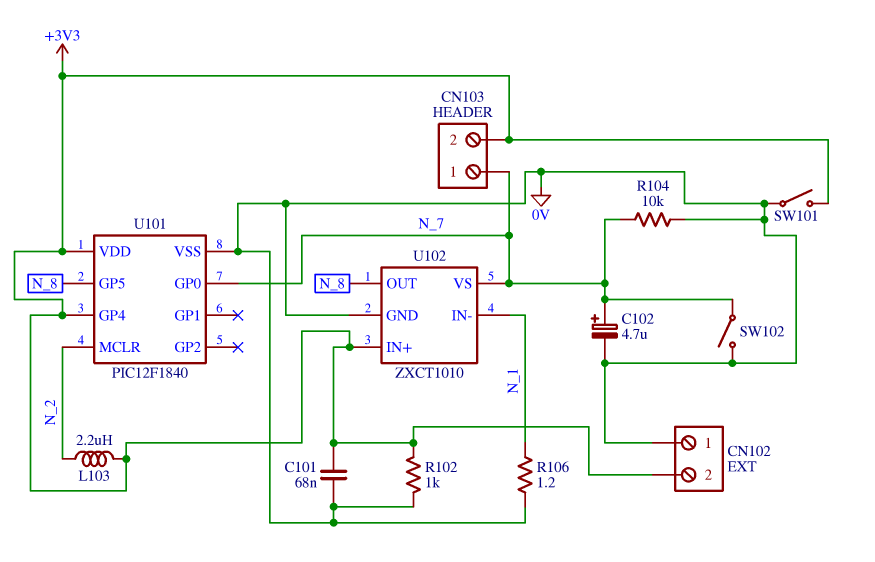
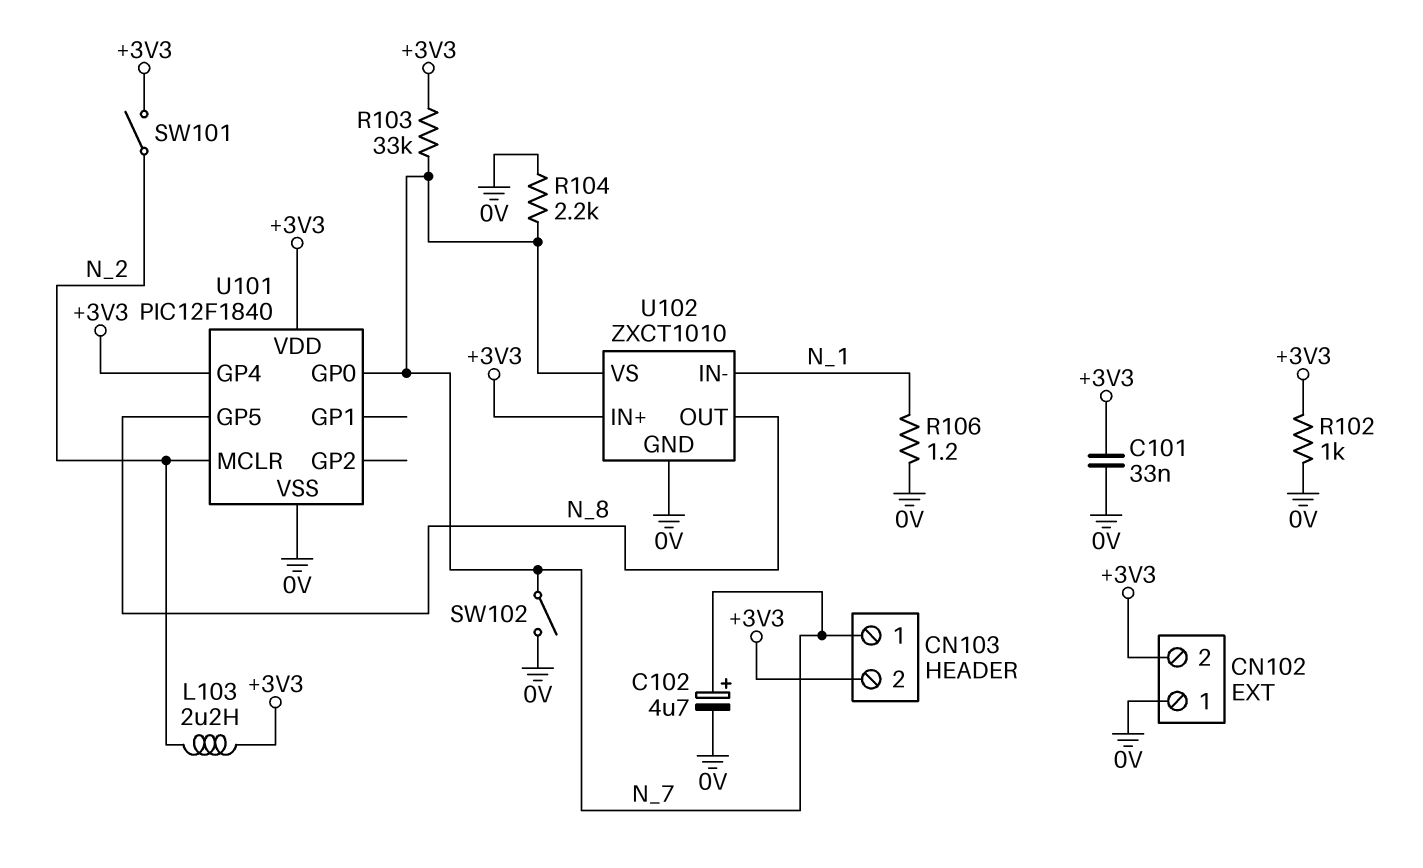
C101: 68nF (+3V3, 0V) -> 33nF (+3V3, 0V)
R103: none -> 33k (+3V3, N_7)
R104: 10k (0V, N_7) -> 2.2k (0V, N_7)
SW101: switch (+3V3, 0V) -> switch (+3V3, N_2)

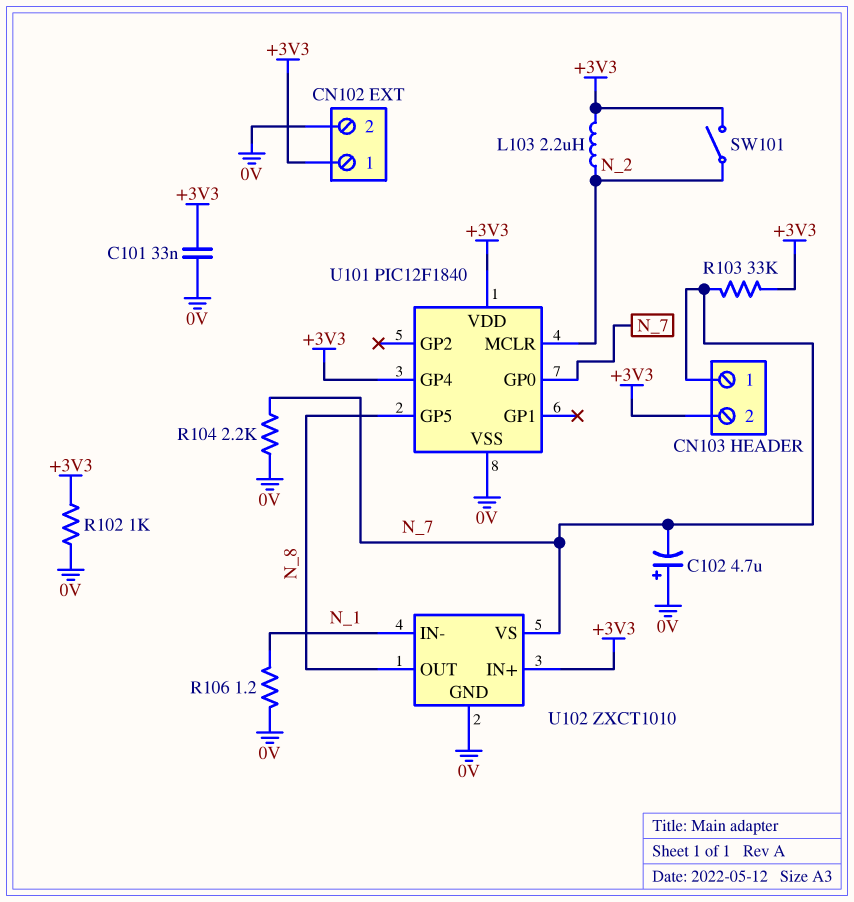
C102: 4.7uF (plus N_7, minus 0V) -> 4.7uF (plus 0V, minus N_7)
CN102 pin 1: 0V -> +3V3
CN102 pin 2: +3V3 -> 0V
SW102: switch (0V, N_7) -> none

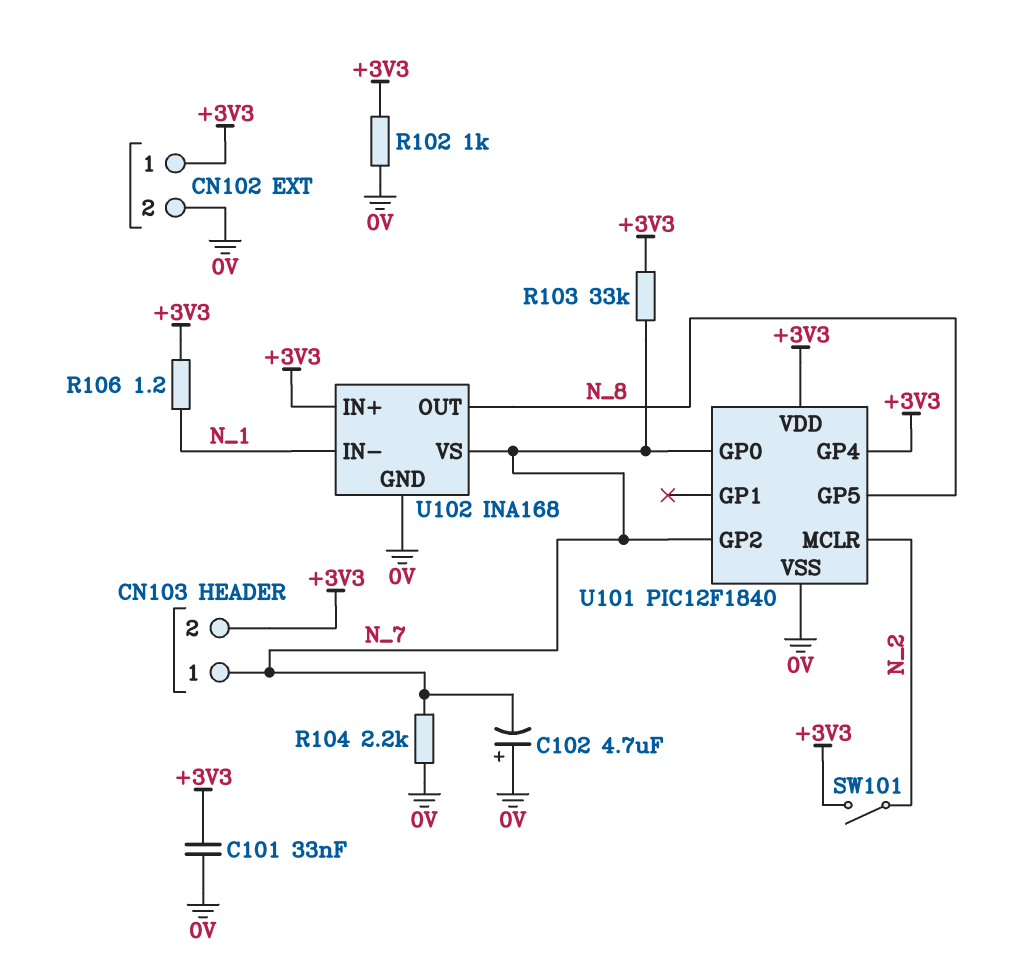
L103: 2.2uH (+3V3, N_2) -> none
R106: 1.2 (0V, N_1) -> 1.2 (+3V3, N_1)
U101 pin GP2: none -> N_7
U102: ZXCT1010 -> INA168

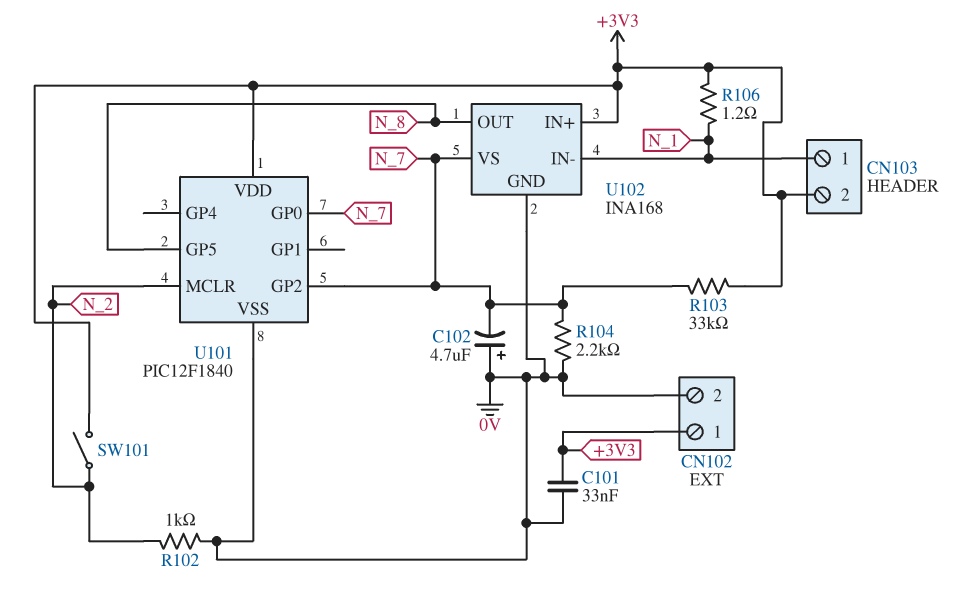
CN103 pin 1: N_7 -> N_1
R102: 1k (+3V3, 0V) -> 1k (0V, N_2)
U101 pin GP4: +3V3 -> none

